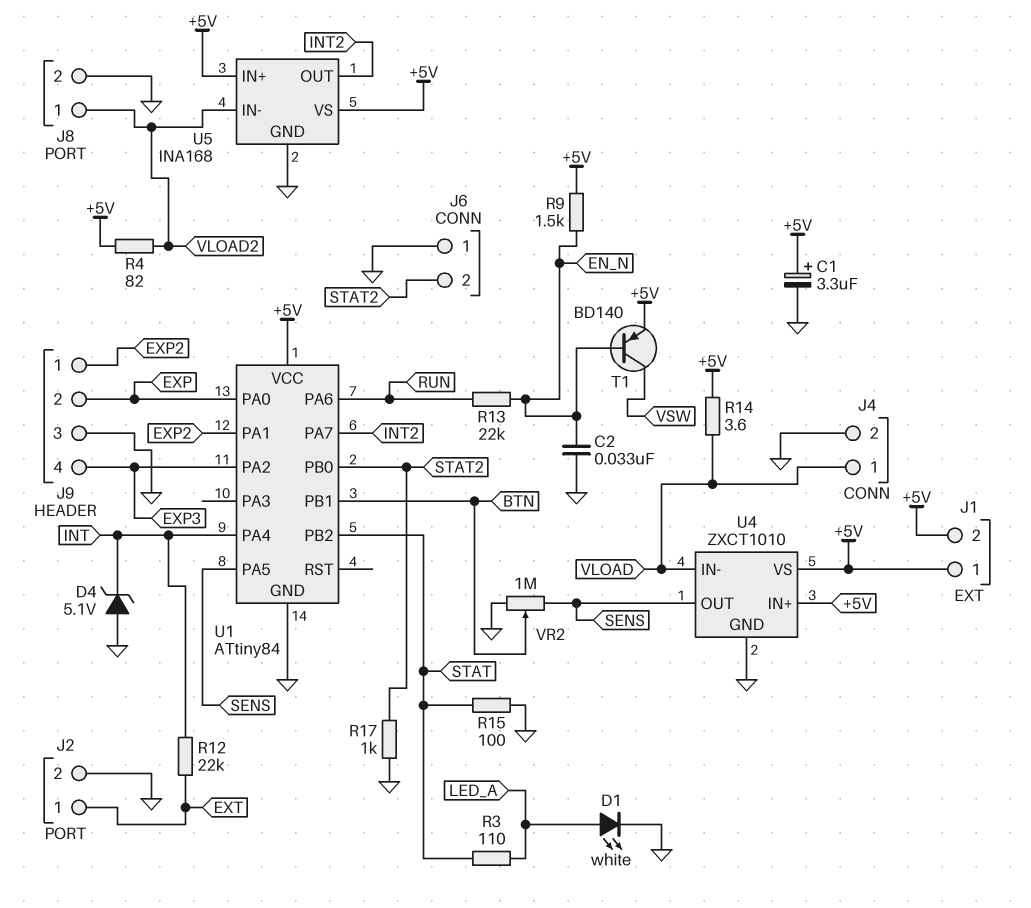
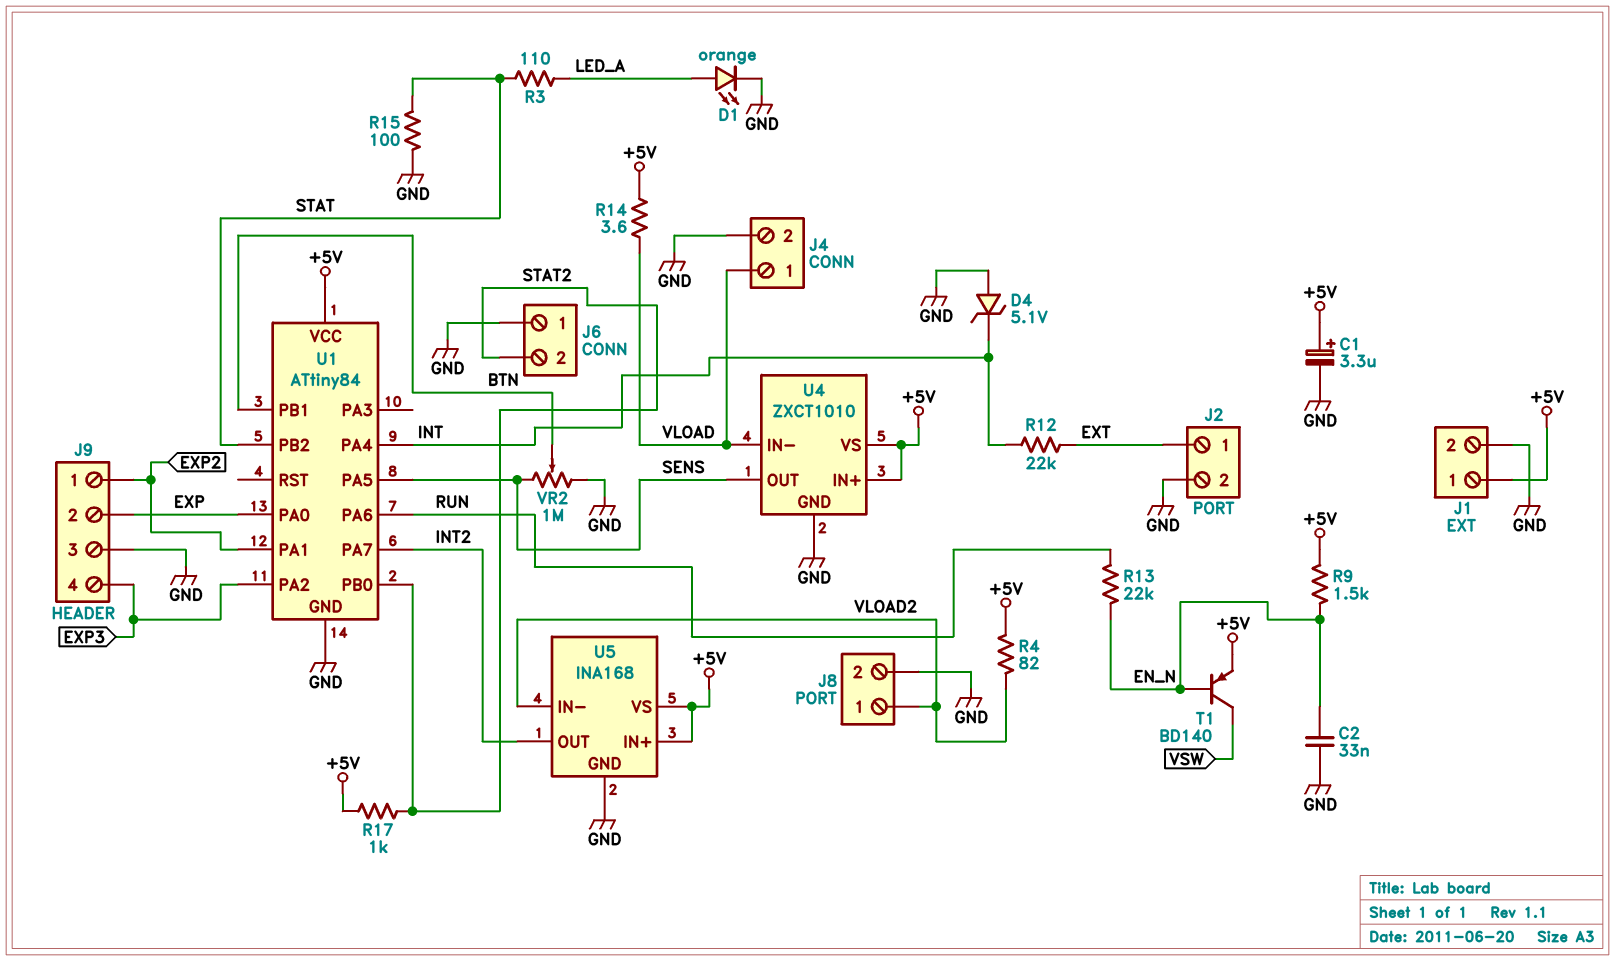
D1: LED white (A LED_A, K GND) -> LED orange (A LED_A, K GND)
J1 pin 2: +5V -> GND
R17: 1k (GND, STAT2) -> 1k (+5V, STAT2)

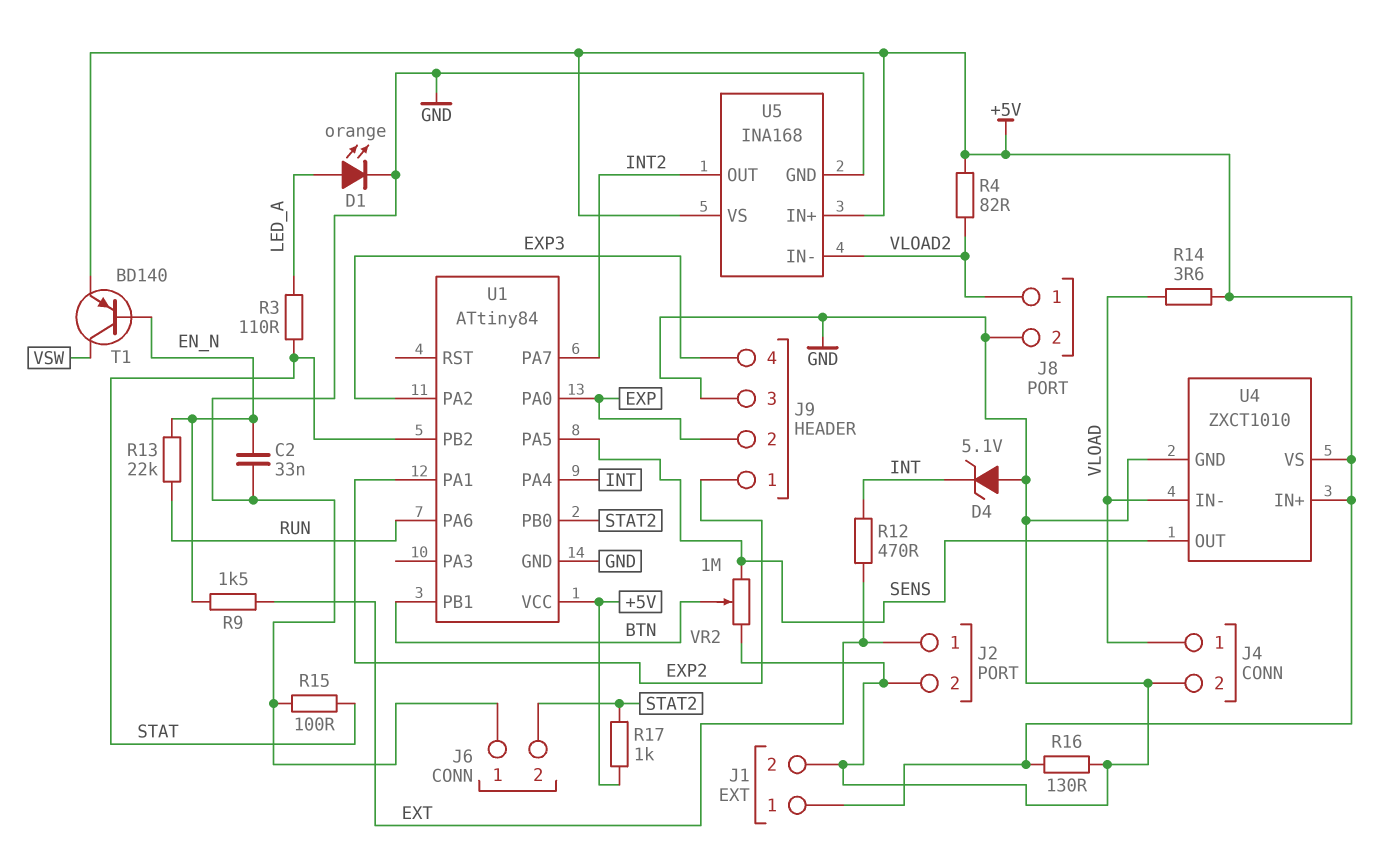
C1: 3.3uF (plus +5V, minus GND) -> none
R9: 1.5k (+5V, EN_N) -> 1.5k (EN_N, EXT)
R12: 22k (EXT, INT) -> 470 (EXT, INT)
R16: none -> 130 (+5V, GND)

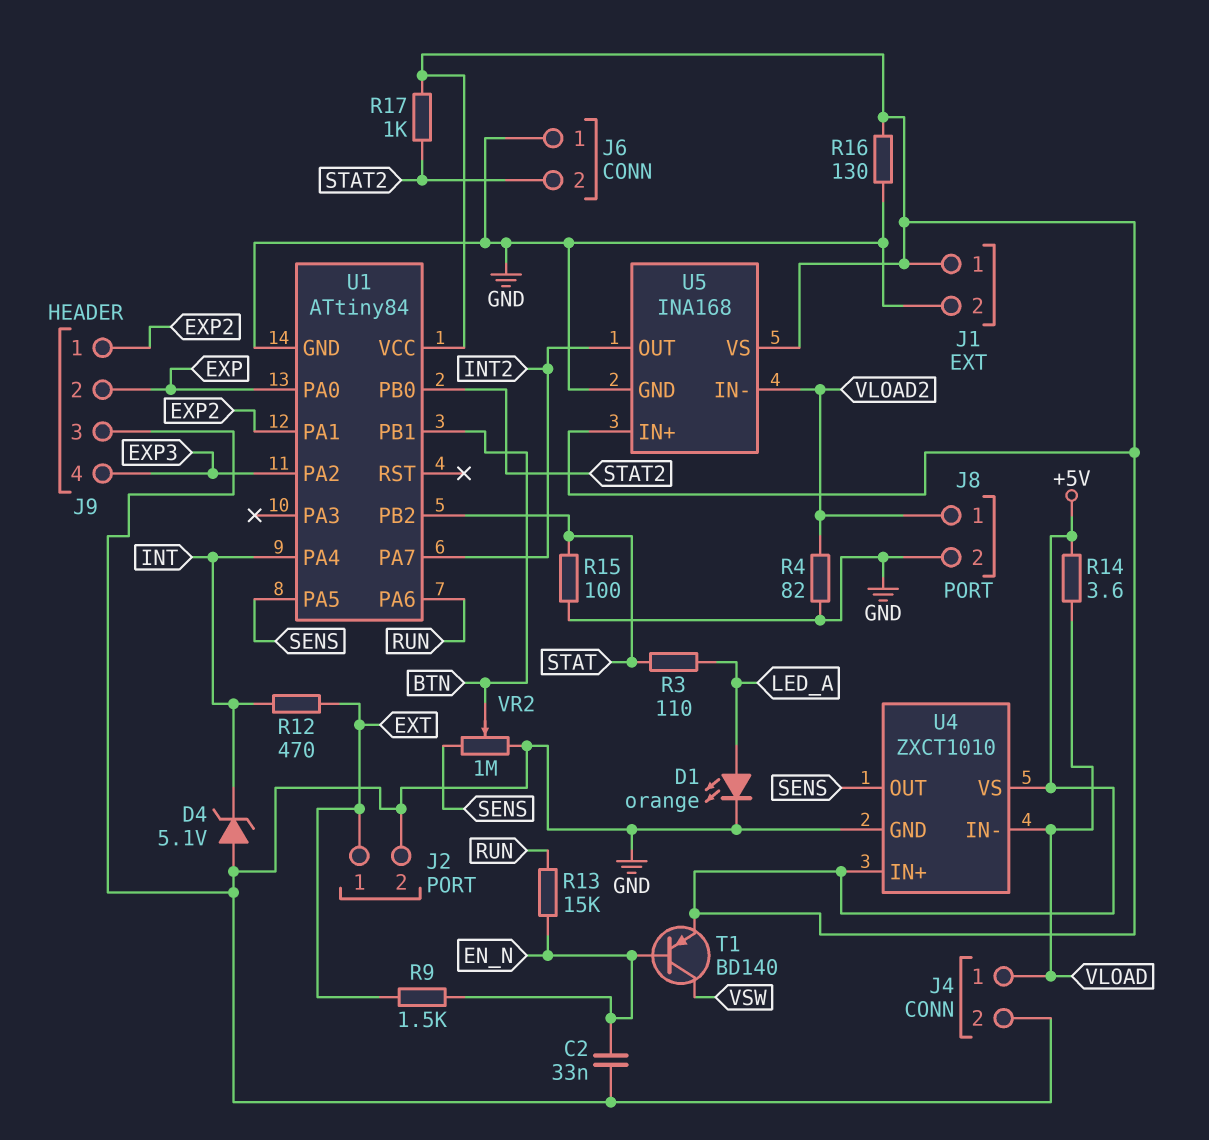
R4: 82 (+5V, VLOAD2) -> 82 (GND, VLOAD2)
R13: 22k (EN_N, RUN) -> 15k (EN_N, RUN)

